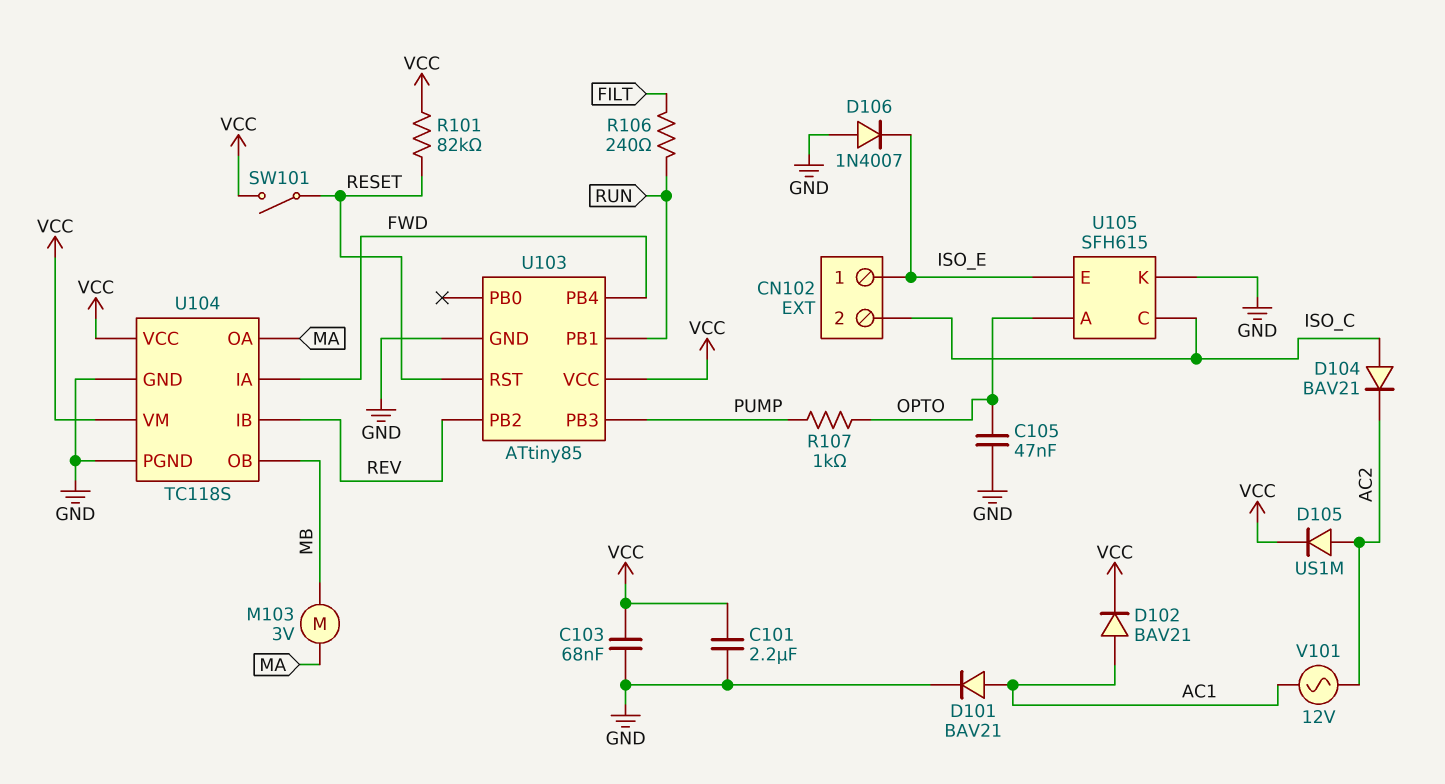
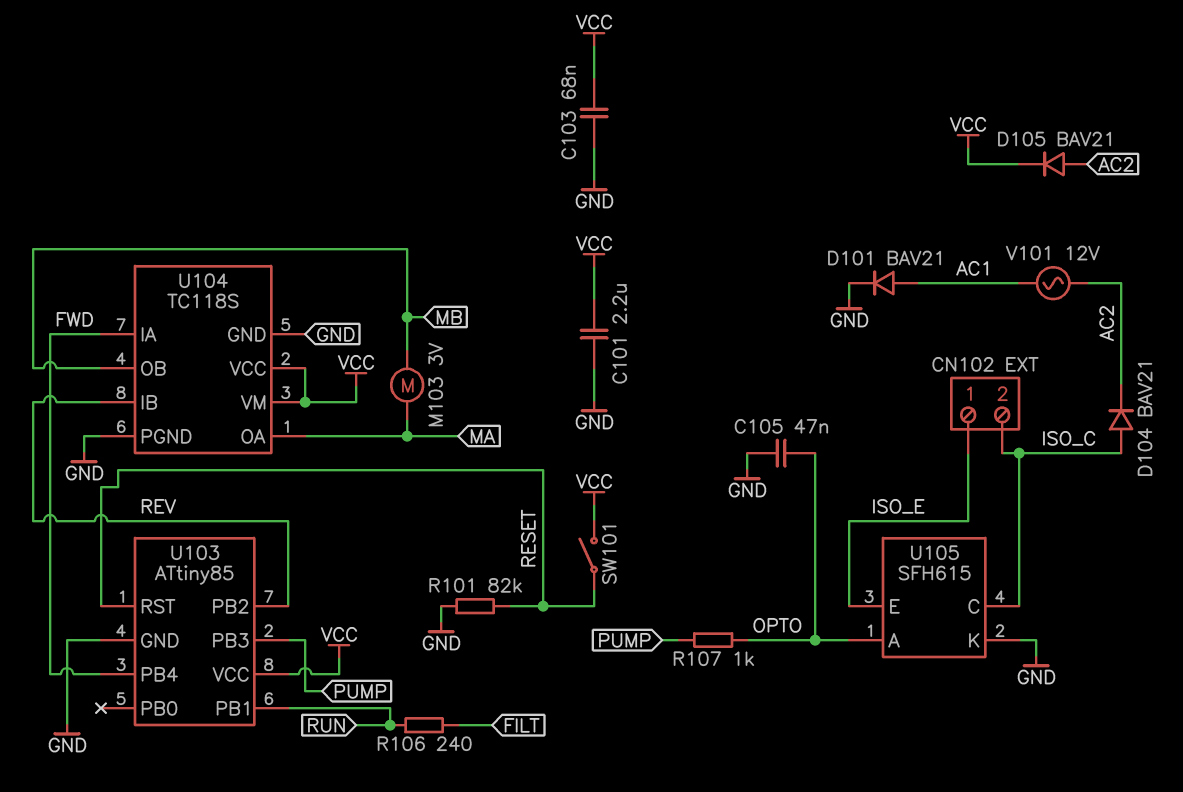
D102: diode BAV21 (A AC1, K VCC) -> none
D105: diode US1M (A AC2, K VCC) -> diode BAV21 (A AC2, K VCC)
D106: diode 1N4007 (A GND, K ISO_E) -> none
R101: 82k (RESET, VCC) -> 82k (GND, RESET)

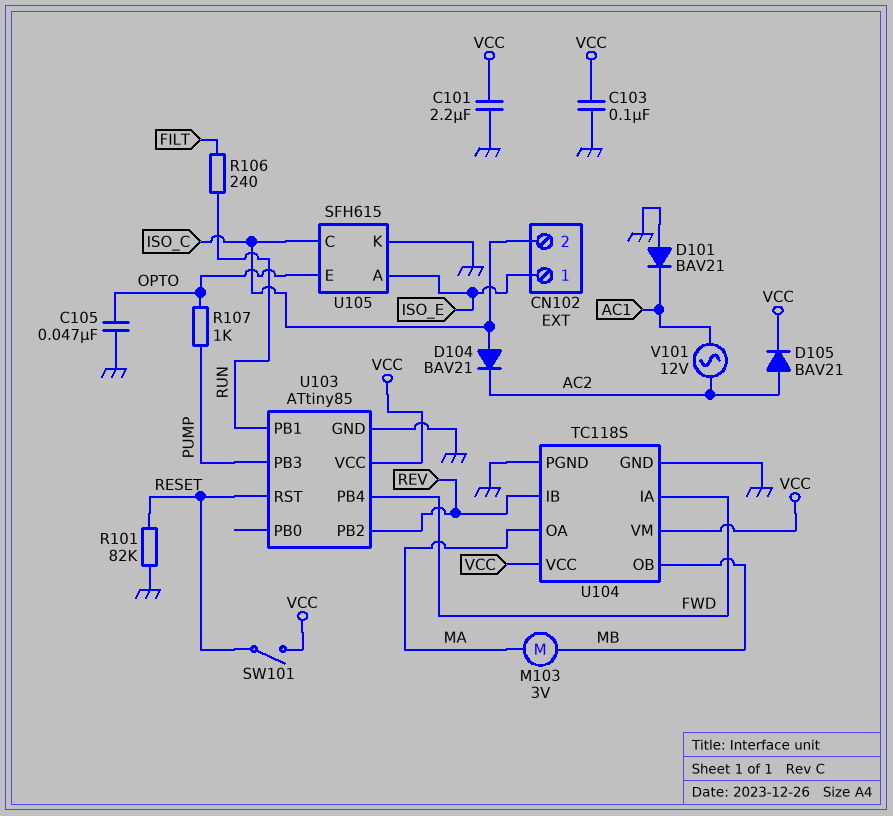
C103: 68nF (GND, VCC) -> 100nF (GND, VCC)
D101: diode BAV21 (A AC1, K GND) -> diode BAV21 (A GND, K AC1)
U105 pin A: OPTO -> ISO_E
U105 pin E: ISO_E -> OPTO

